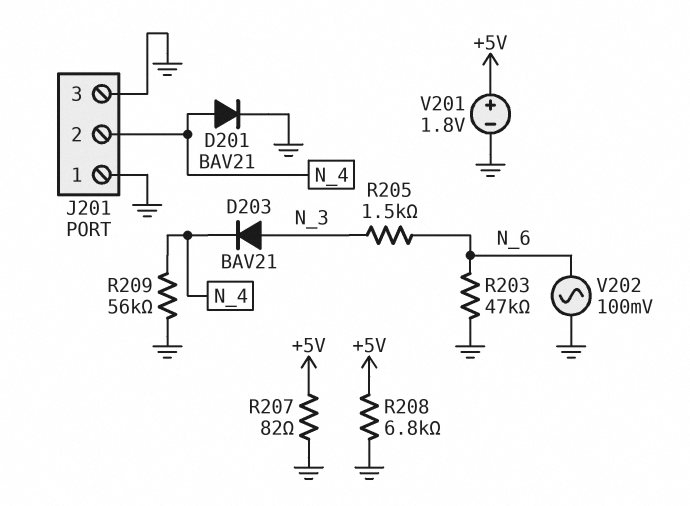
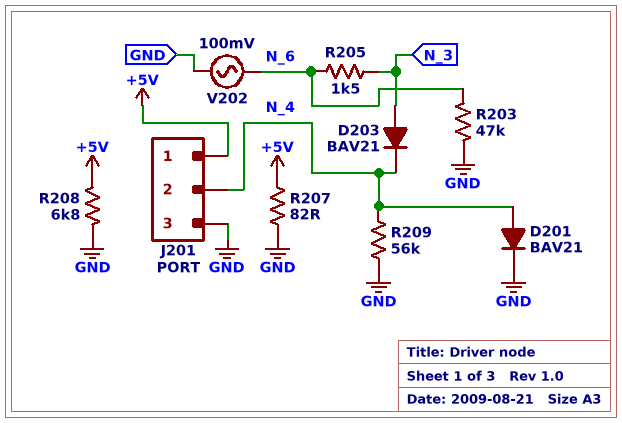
J201 pin 1: GND -> +5V
V201: 1.8V (plus +5V, minus GND) -> none

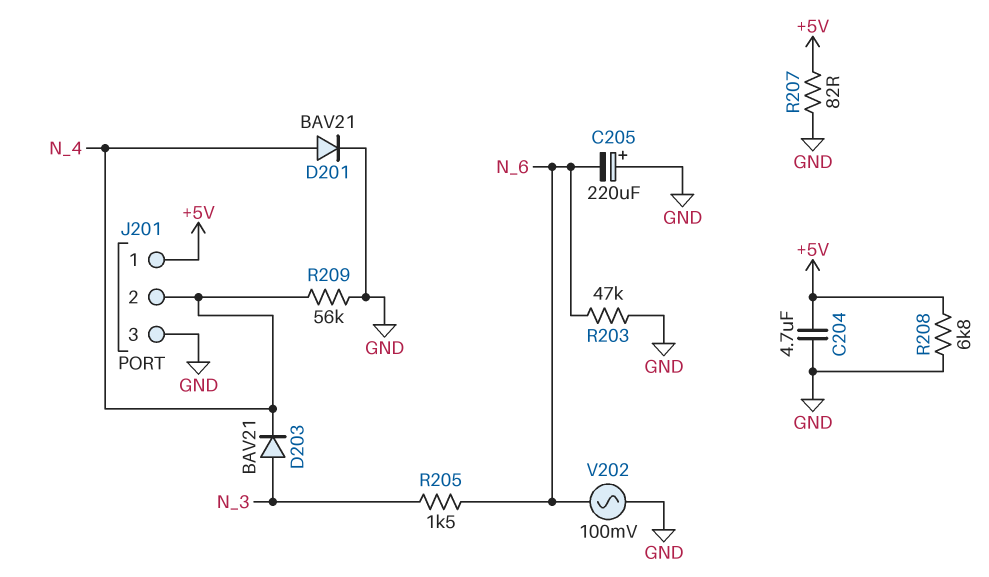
C204: none -> 4.7uF (+5V, GND)
C205: none -> 220uF (plus GND, minus N_6)

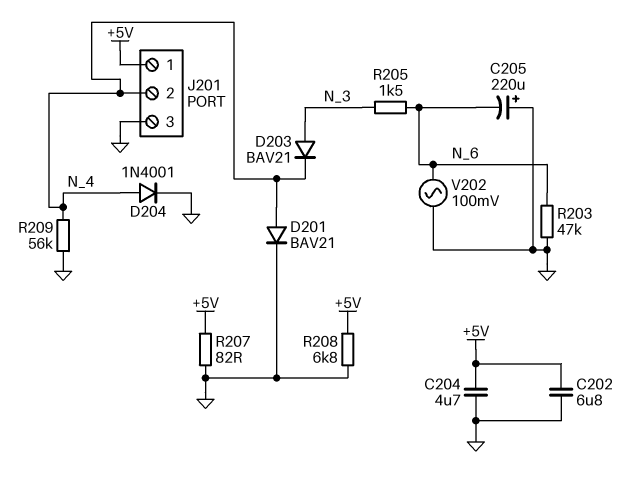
C202: none -> 6.8uF (+5V, GND)
D204: none -> diode 1N4001 (A N_4, K GND)

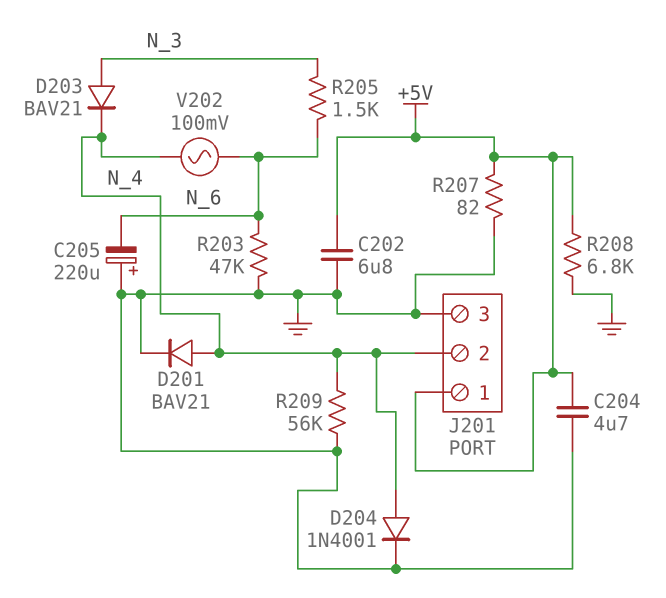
V202: AC 100mV (GND, N_6) -> AC 100mV (N_4, N_6)

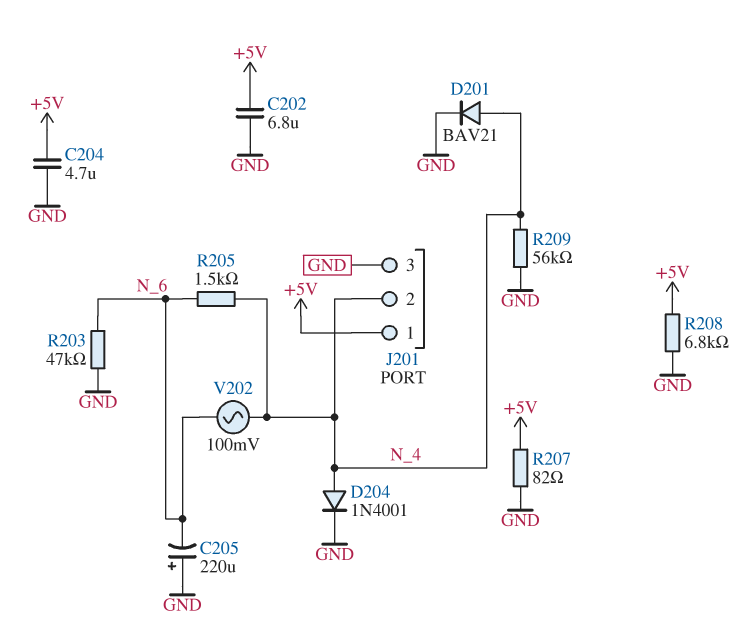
D203: diode BAV21 (A N_3, K N_4) -> none
R205: 1.5k (N_3, N_6) -> 1.5k (N_4, N_6)

